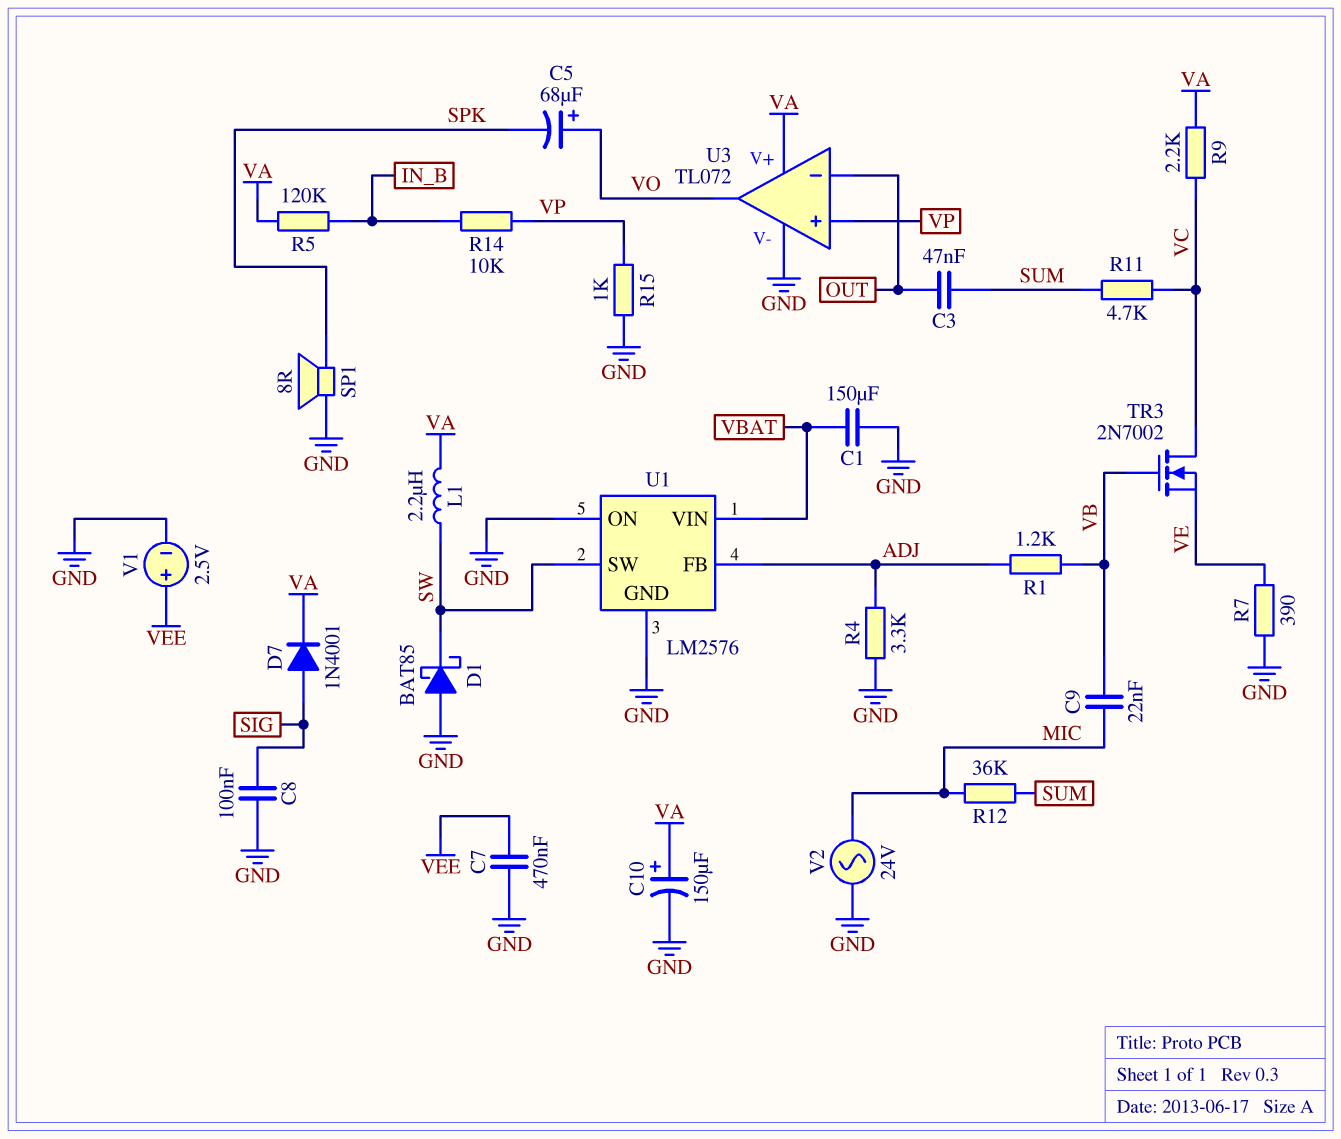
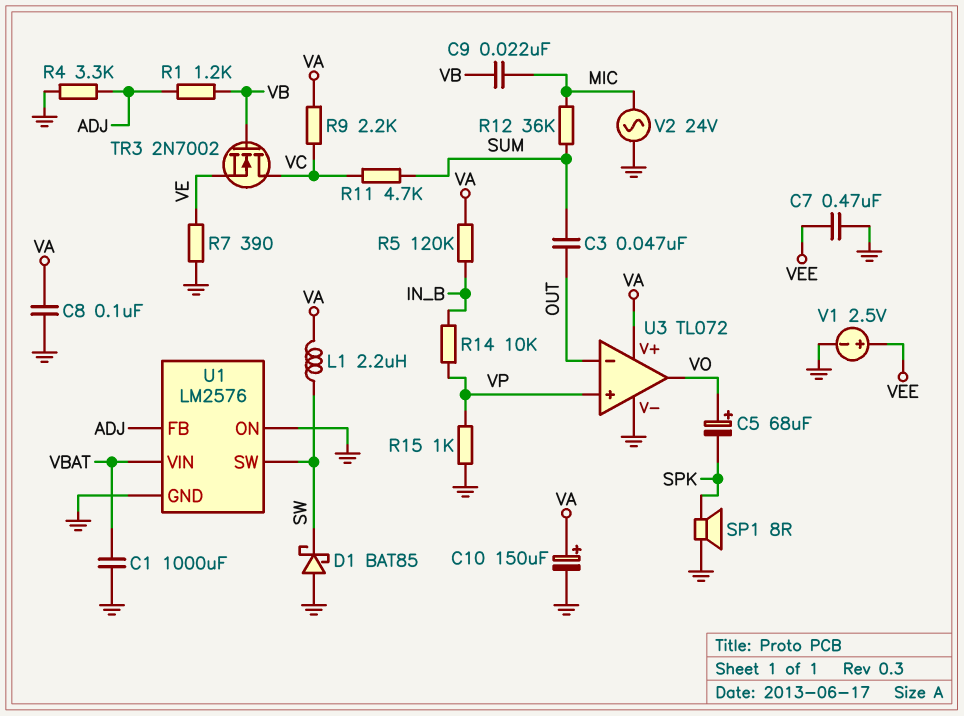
C1: 150uF (GND, VBAT) -> 1000uF (GND, VBAT)
C8: 100nF (GND, SIG) -> 100nF (GND, VA)
D7: diode 1N4001 (A SIG, K VA) -> none

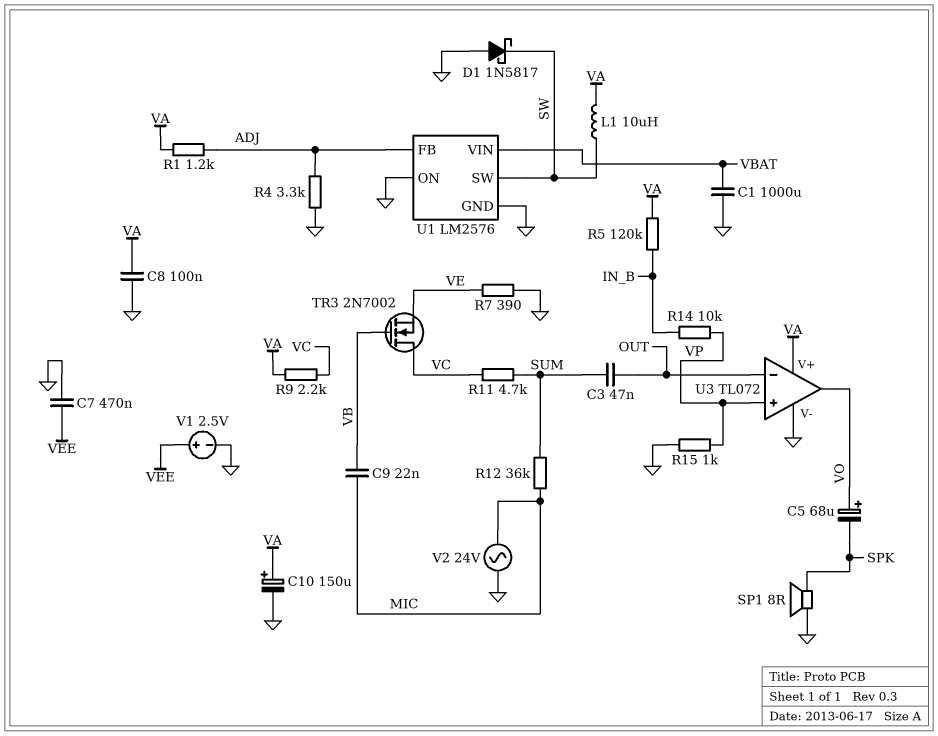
D1: schottky BAT85 (A GND, K SW) -> schottky 1N5817 (A GND, K SW)
L1: 2.2uH (SW, VA) -> 10uH (SW, VA)
R1: 1.2k (ADJ, VB) -> 1.2k (ADJ, VA)

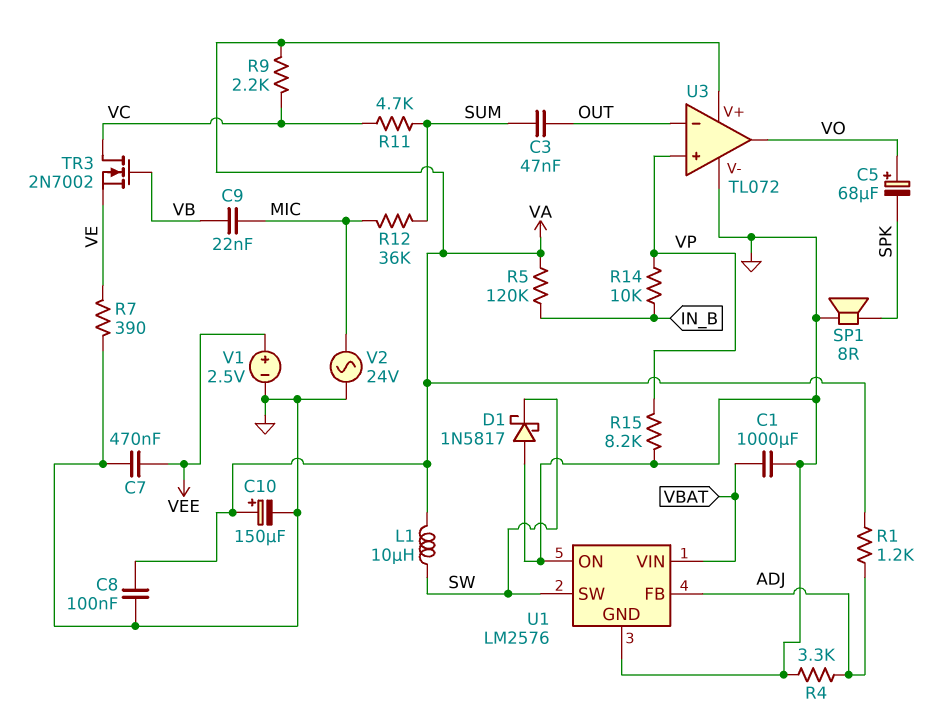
R15: 1k (GND, VP) -> 8.2k (GND, VP)

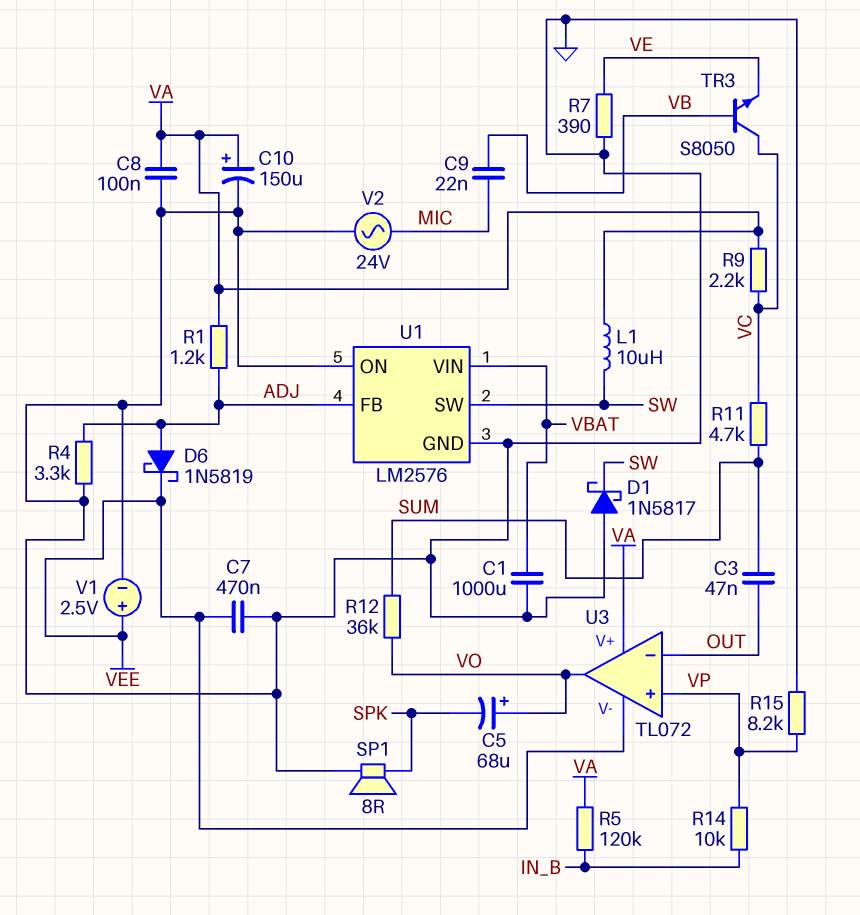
D6: none -> schottky 1N5819 (A ADJ, K VEE)
R12: 36k (MIC, SUM) -> 36k (SUM, VO)
TR3: NMOS 2N7002 (G VB, D VC, S VE) -> NPN S8050 (B VB, C VC, E VE)
U3 pin V-: GND -> VEE

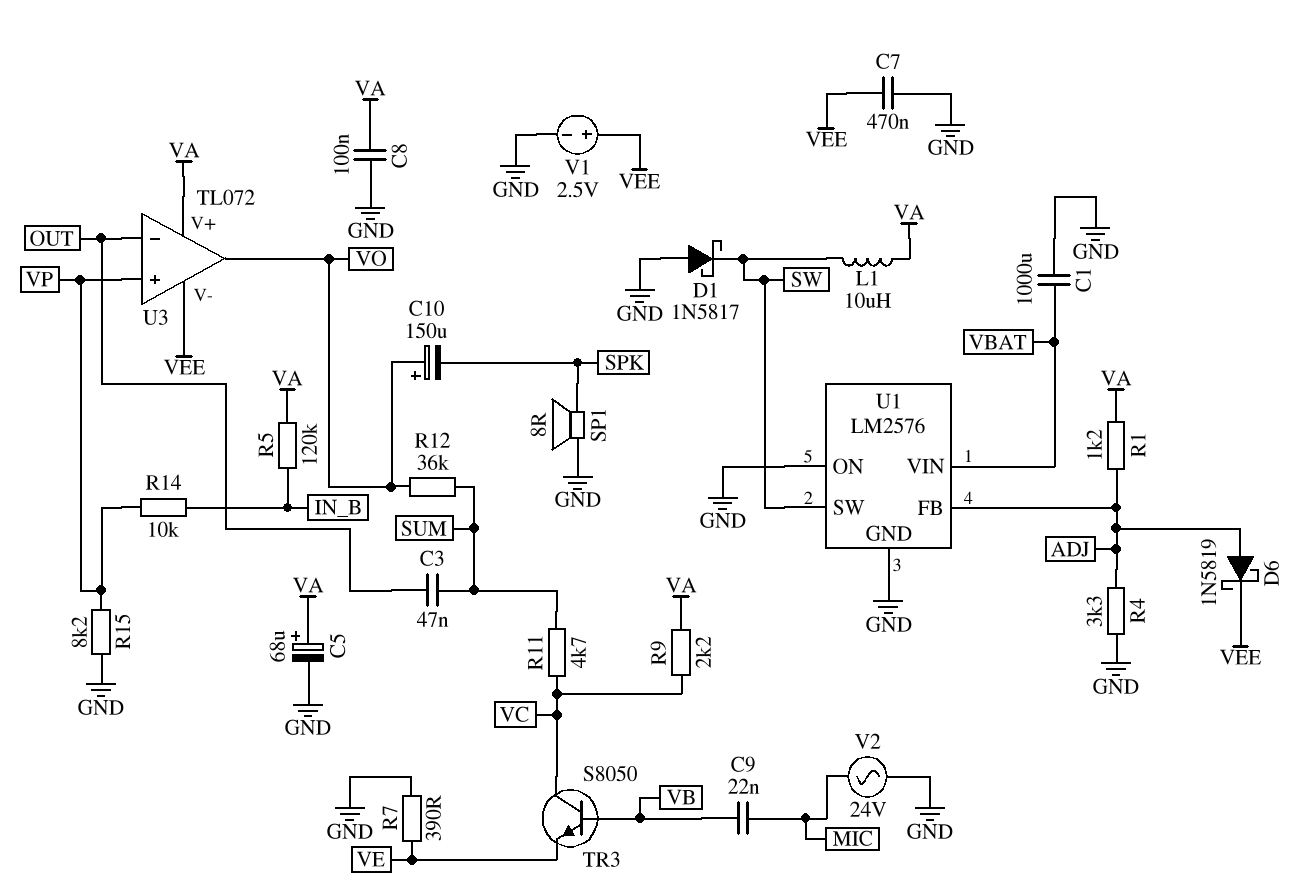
C5: 68uF (plus VO, minus SPK) -> 68uF (plus VA, minus GND)
C10: 150uF (plus VA, minus GND) -> 150uF (plus VO, minus SPK)

